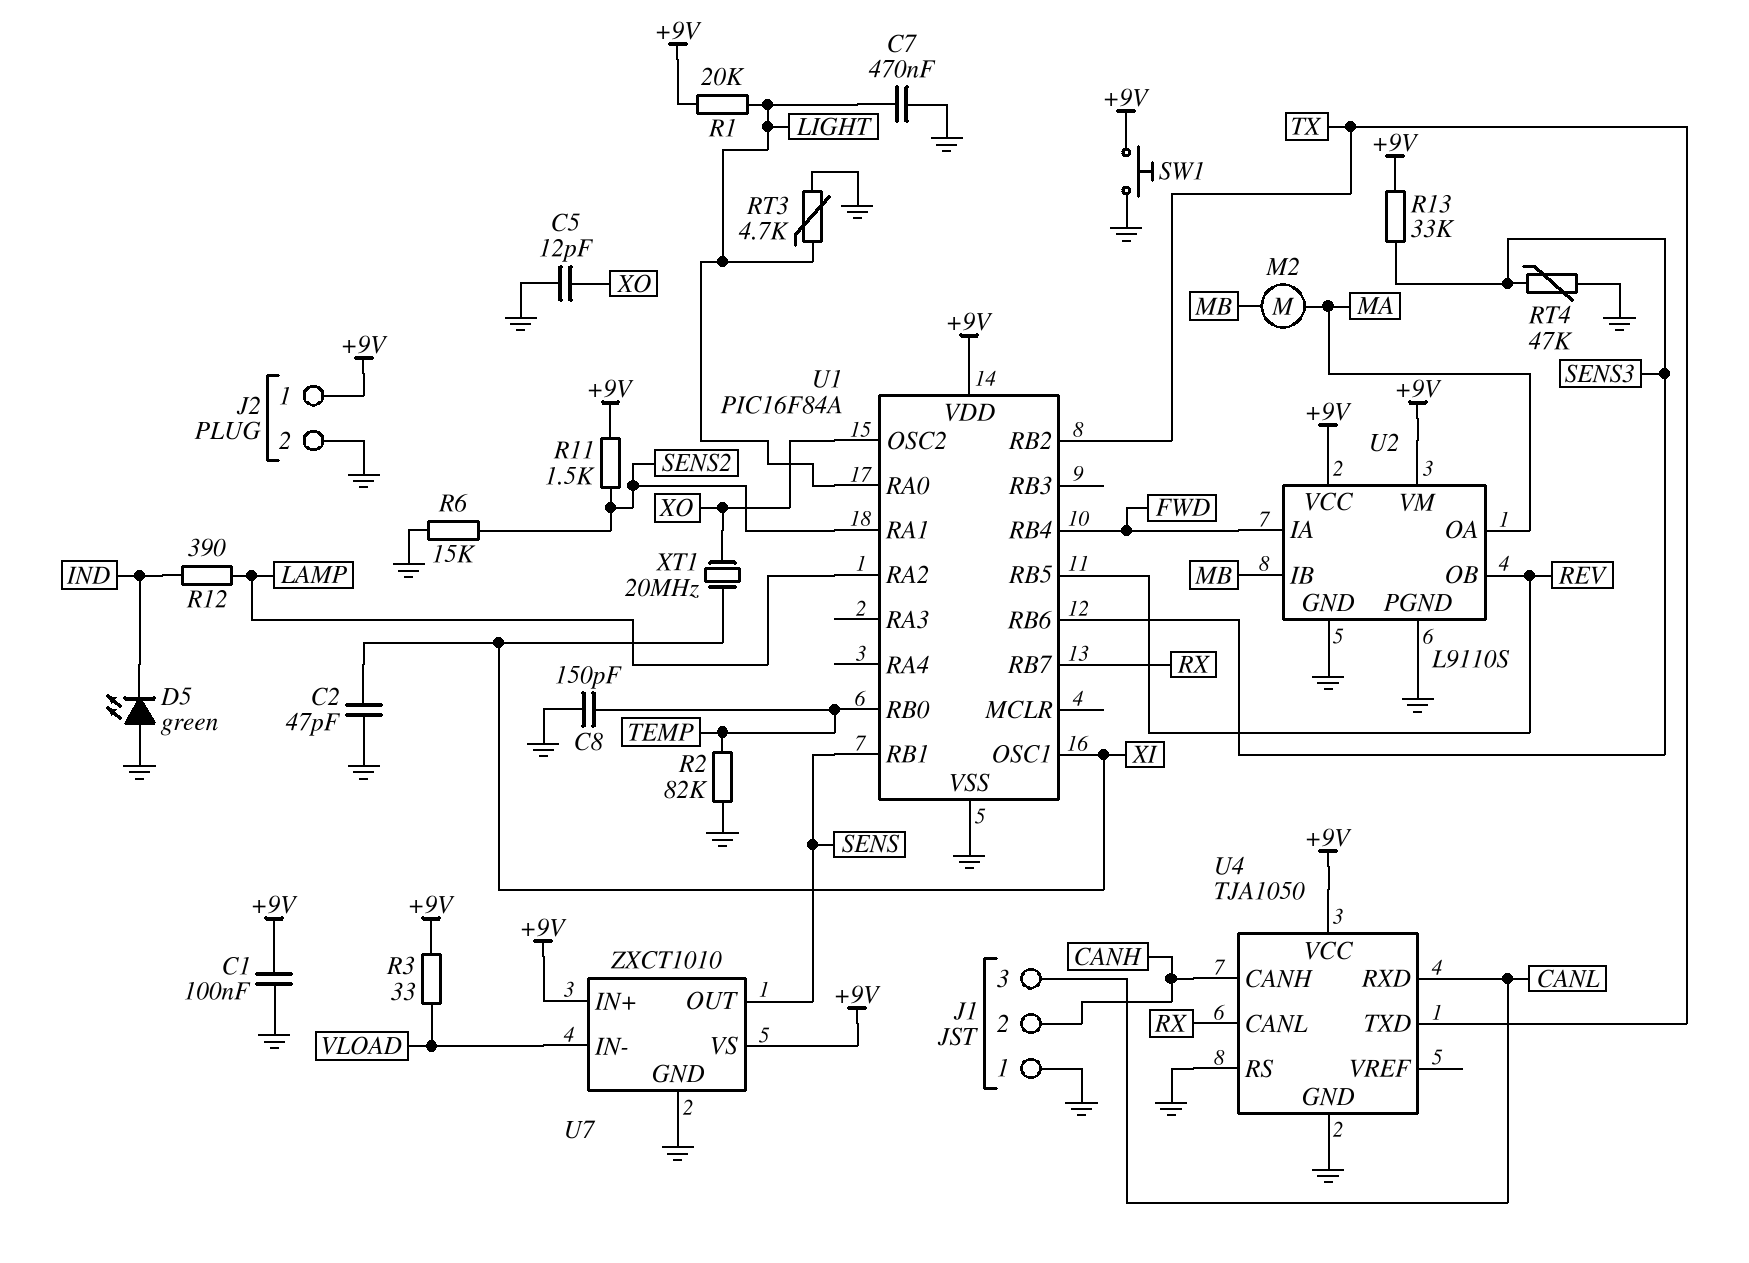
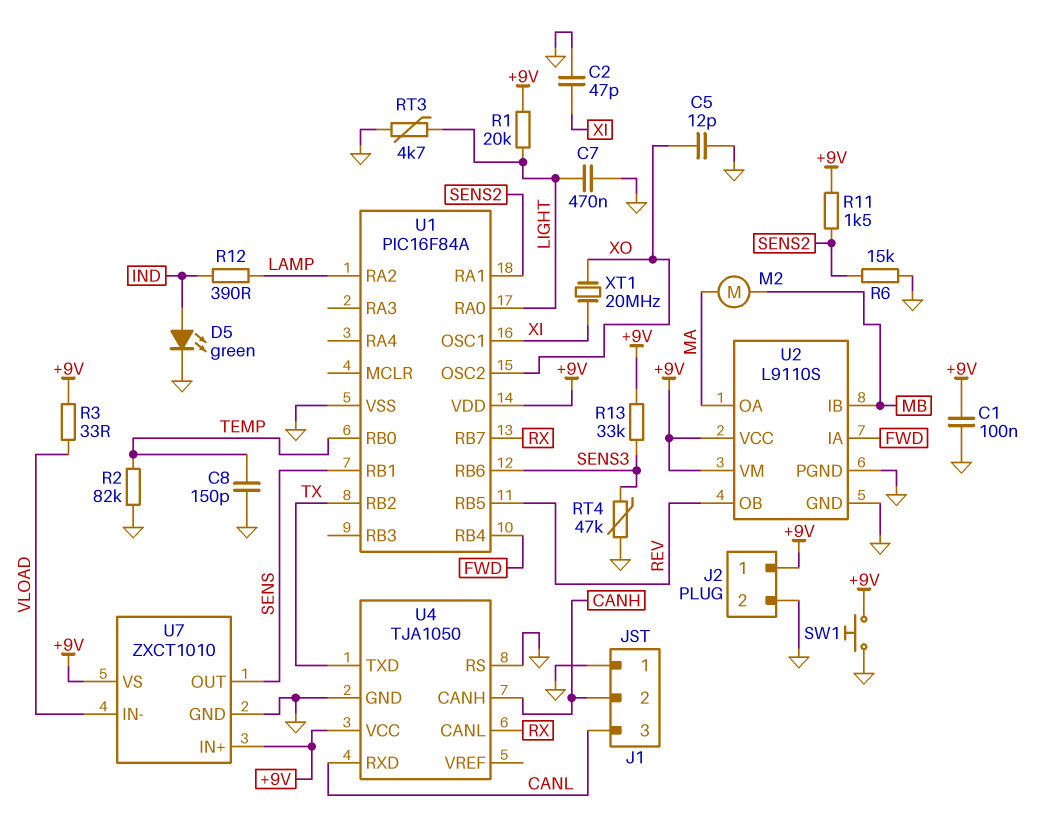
D5: LED green (A GND, K IND) -> LED green (A IND, K GND)

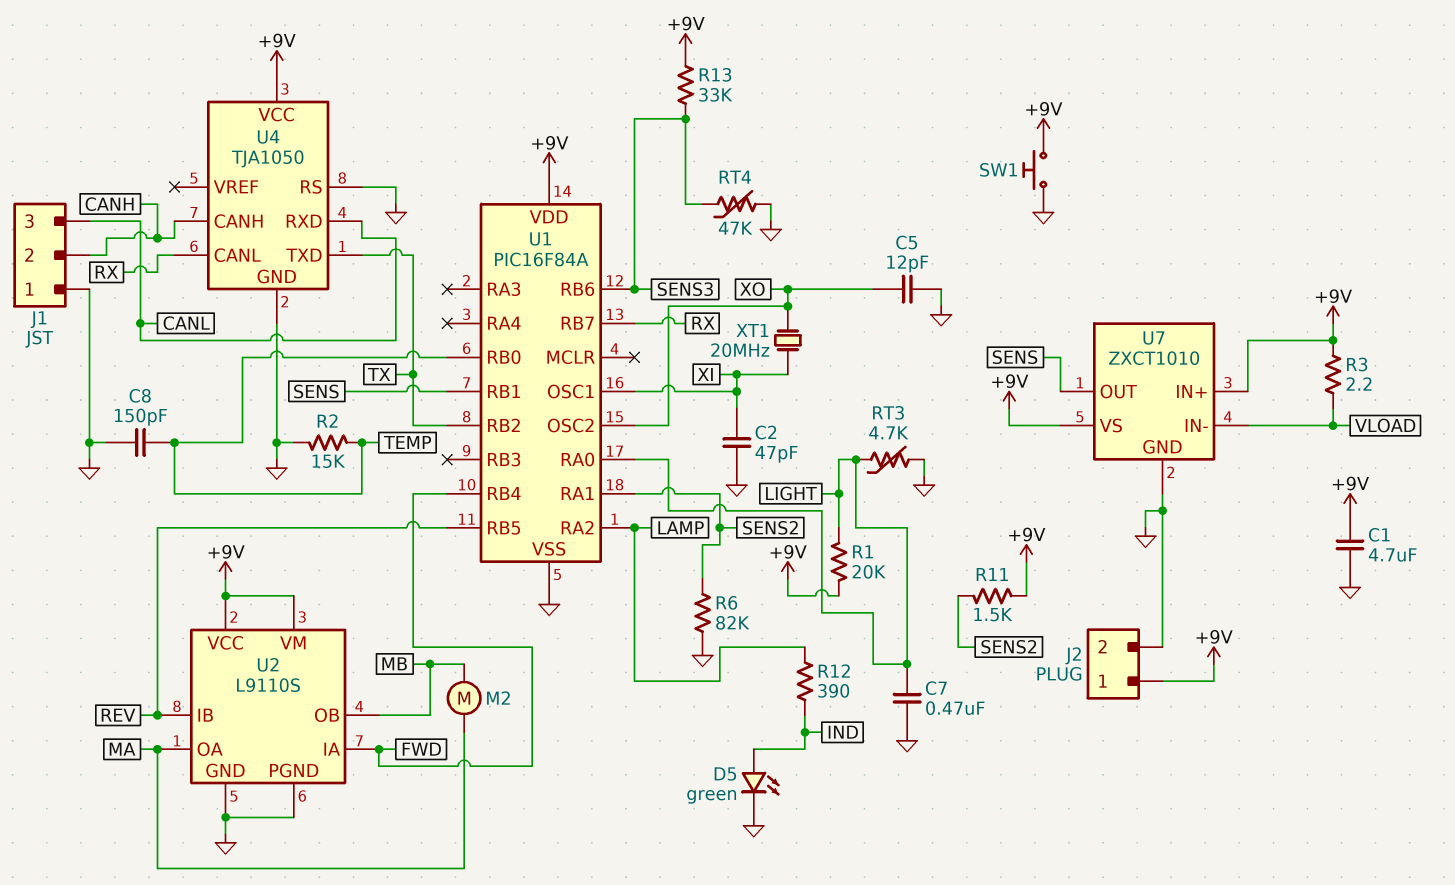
C1: 100nF (+9V, GND) -> 4.7uF (+9V, GND)
R2: 82k (GND, TEMP) -> 15k (GND, TEMP)
R3: 33 (+9V, VLOAD) -> 2.2 (+9V, VLOAD)
R6: 15k (GND, SENS2) -> 82k (GND, SENS2)
U2 pin IB: MB -> REV
U2 pin OB: REV -> MB

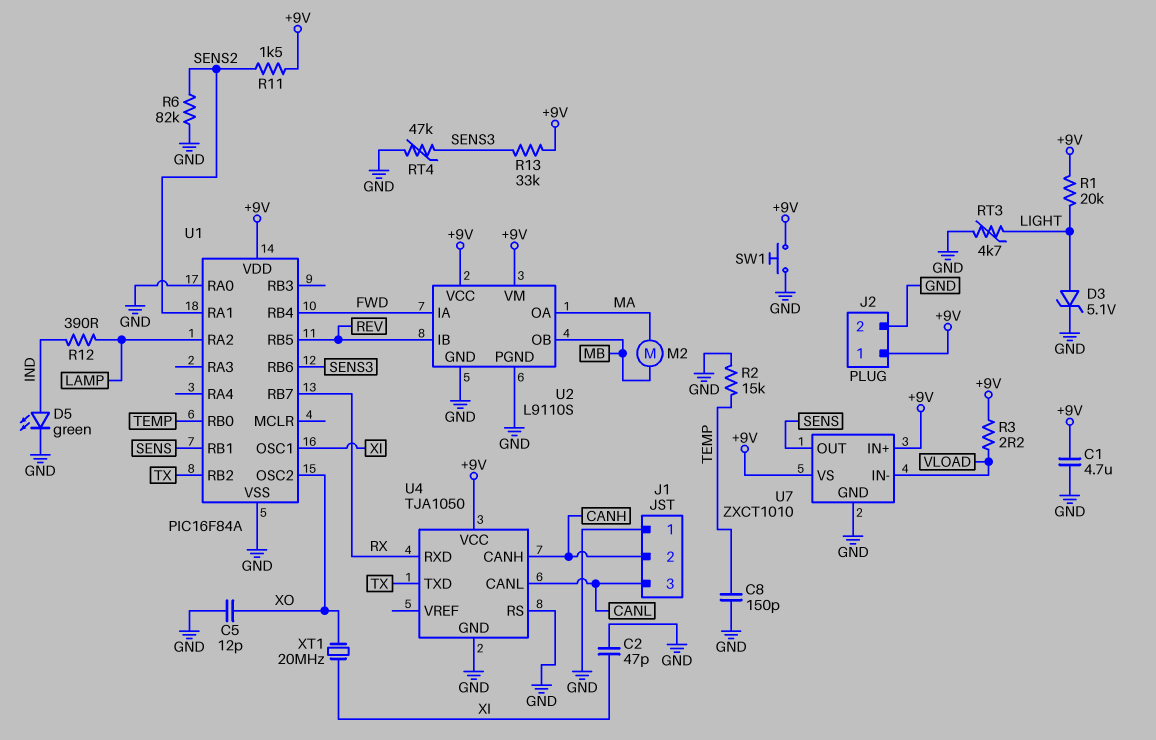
C7: 470nF (GND, LIGHT) -> none
D3: none -> zener 5.1V (A LIGHT, K GND)
U1 pin RA0: LIGHT -> GND
U4 pin CANL: RX -> CANL
U4 pin RXD: CANL -> RX

